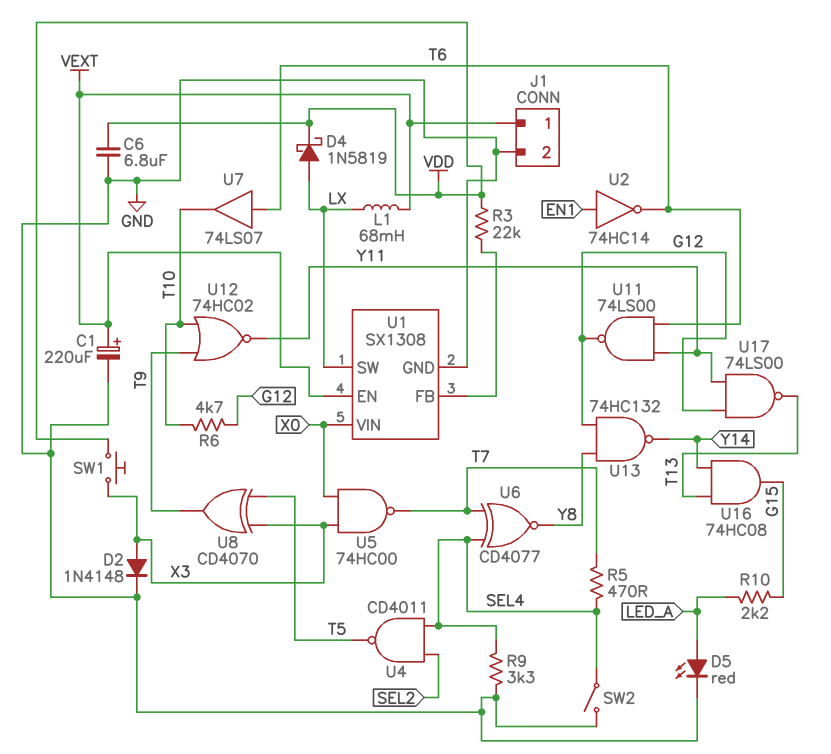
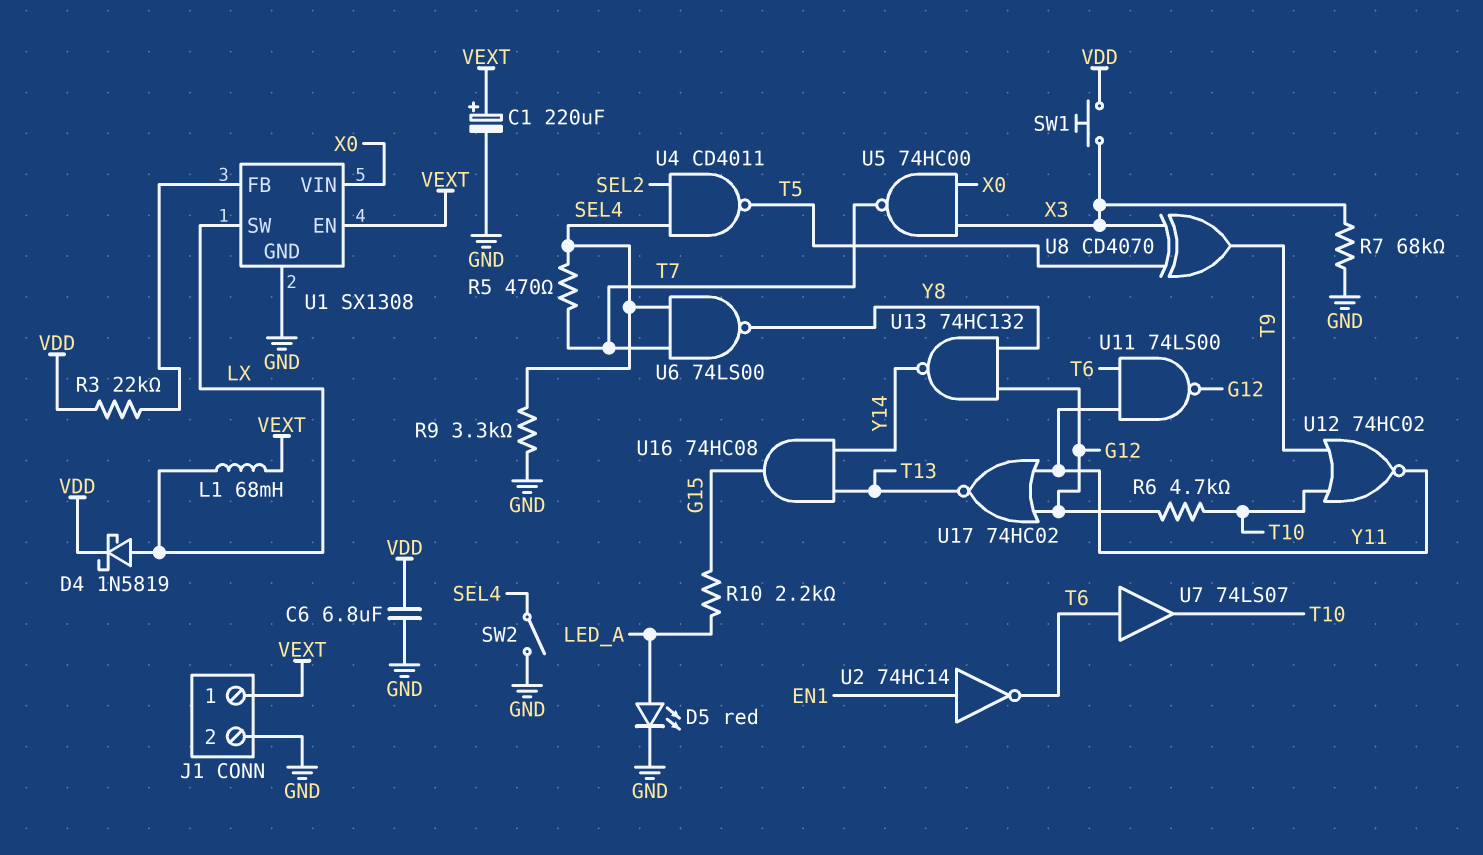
D2: diode 1N4148 (A X3, K GND) -> none
R7: none -> 68k (GND, X3)
U6: XNOR CD4077 (in SEL4, in T7, out Y8) -> NAND 74LS00 (in SEL4, in T7, out Y8)
U17: NAND 74LS00 (in G12, in Y11, out T13) -> NOR 74HC02 (in G12, in Y11, out T13)

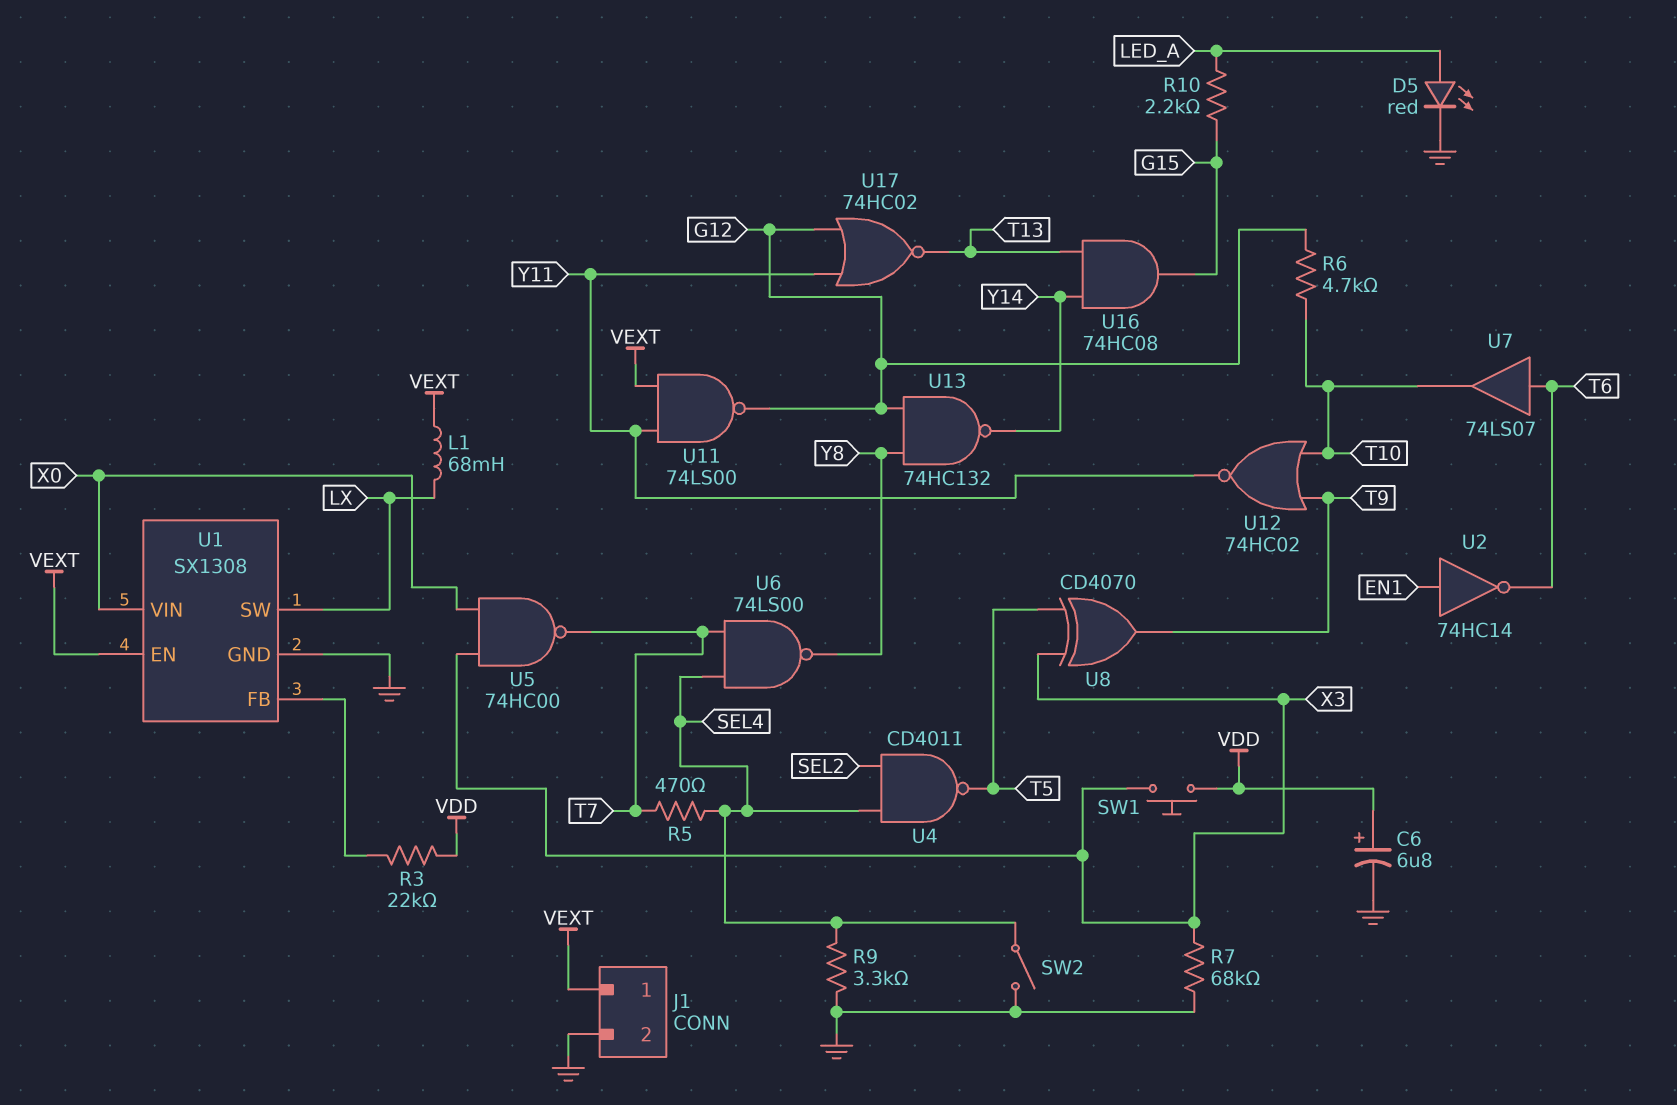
C1: 220uF (plus VEXT, minus GND) -> none
C6: 6.8uF (GND, VDD) -> 6.8uF (plus VDD, minus GND)
D4: schottky 1N5819 (A LX, K VDD) -> none
U11: NAND 74LS00 (in T6, in Y11, out G12) -> NAND 74LS00 (in VEXT, in Y11, out G12)

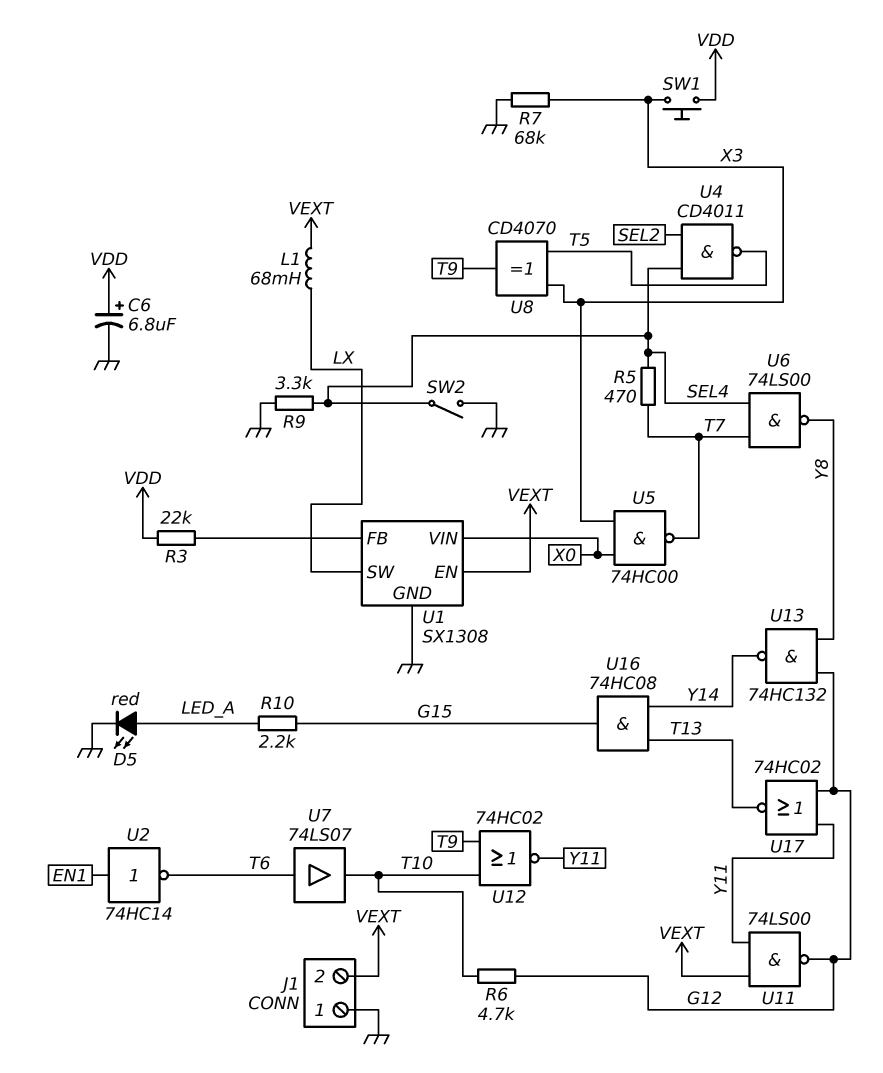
J1 pin 1: VEXT -> GND
J1 pin 2: GND -> VEXT

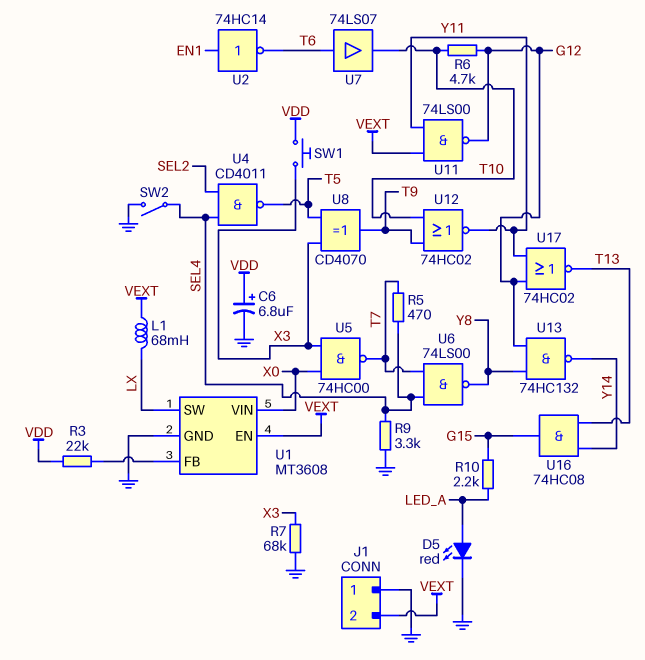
U1: SX1308 -> MT3608

